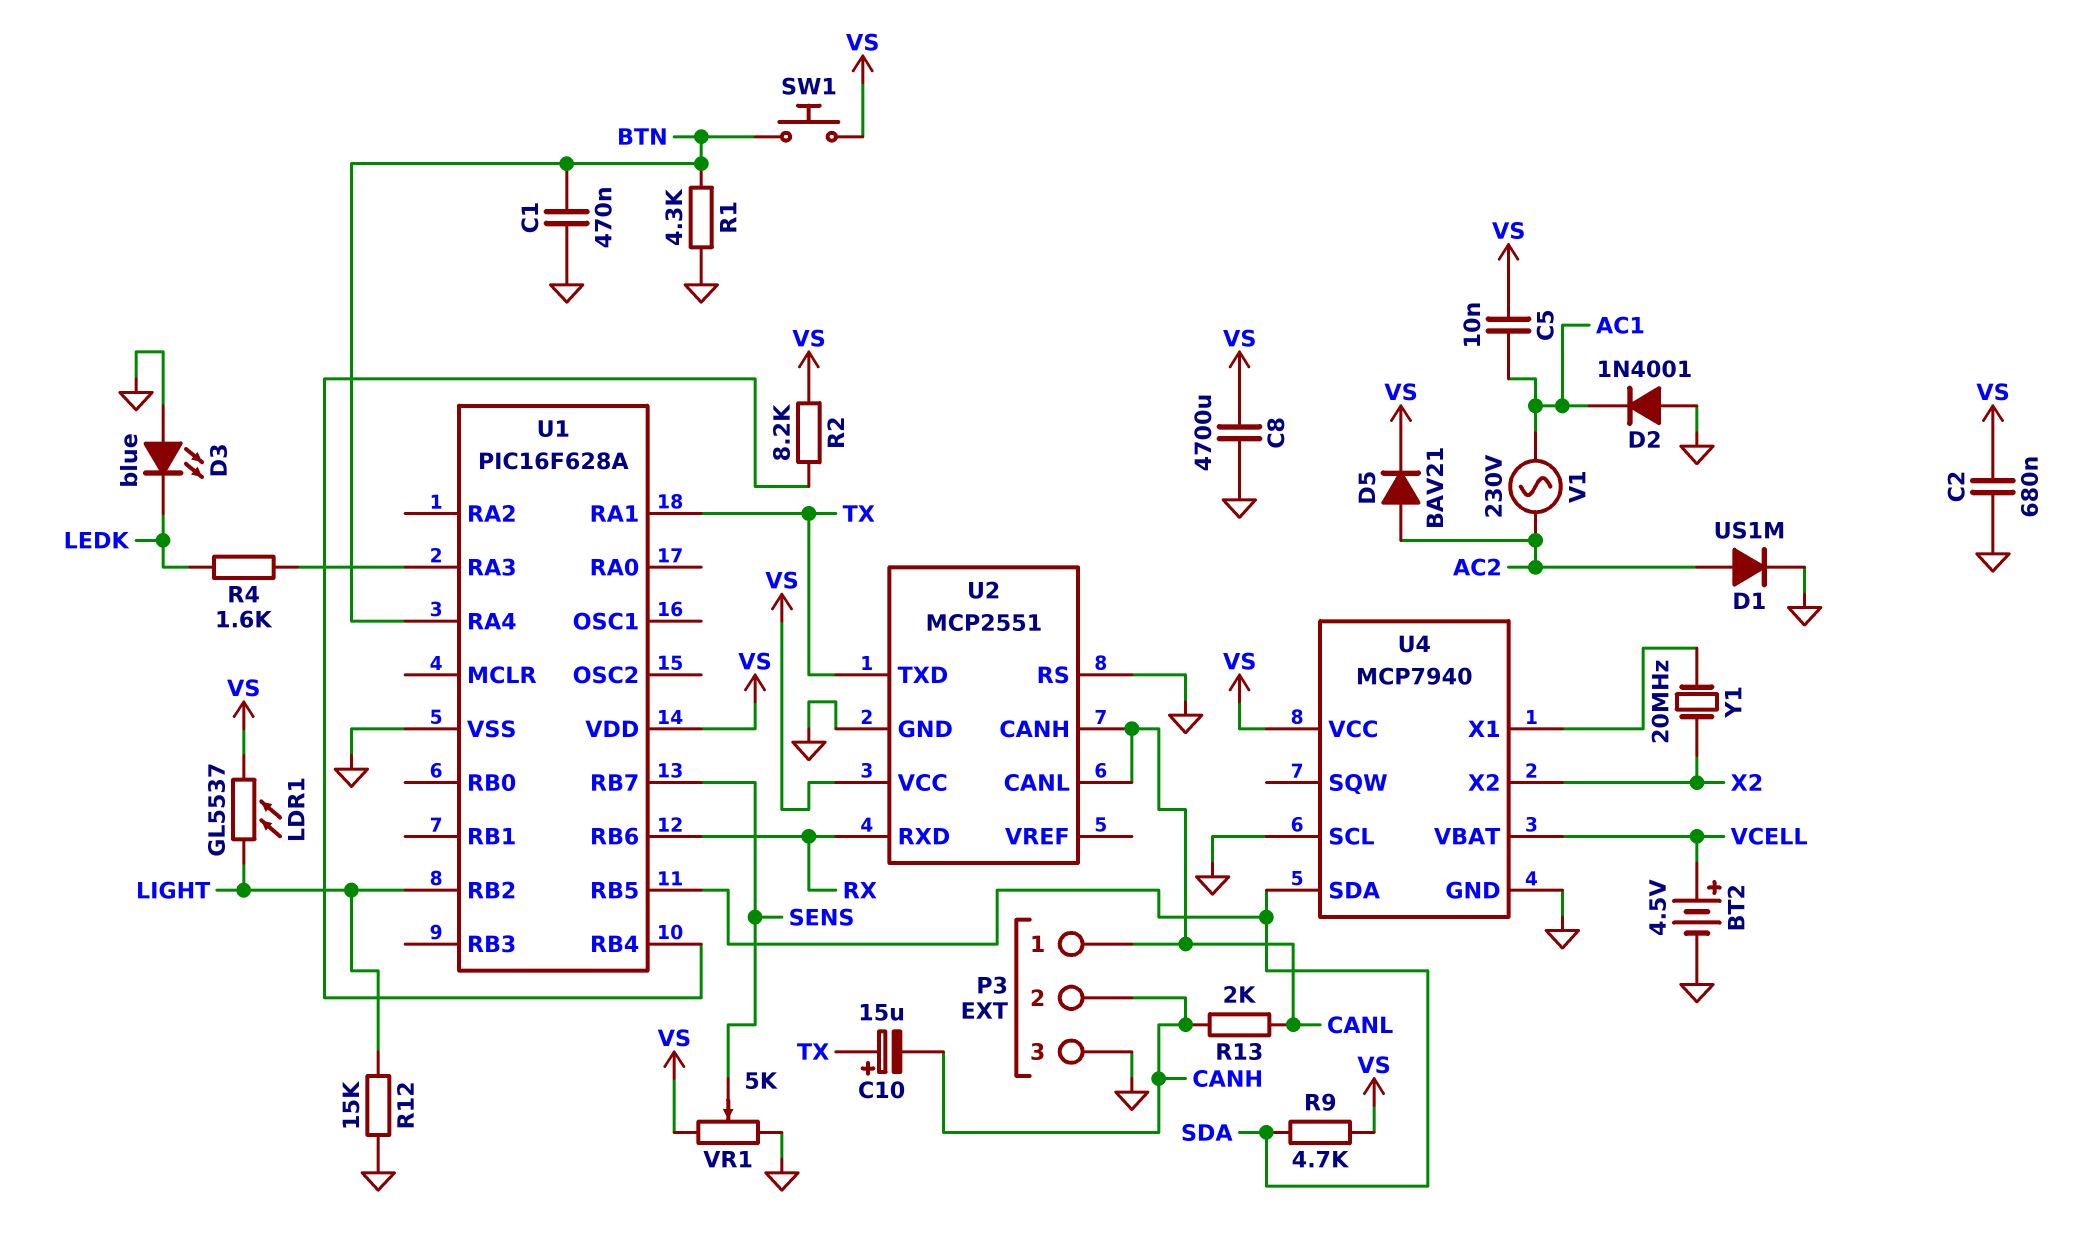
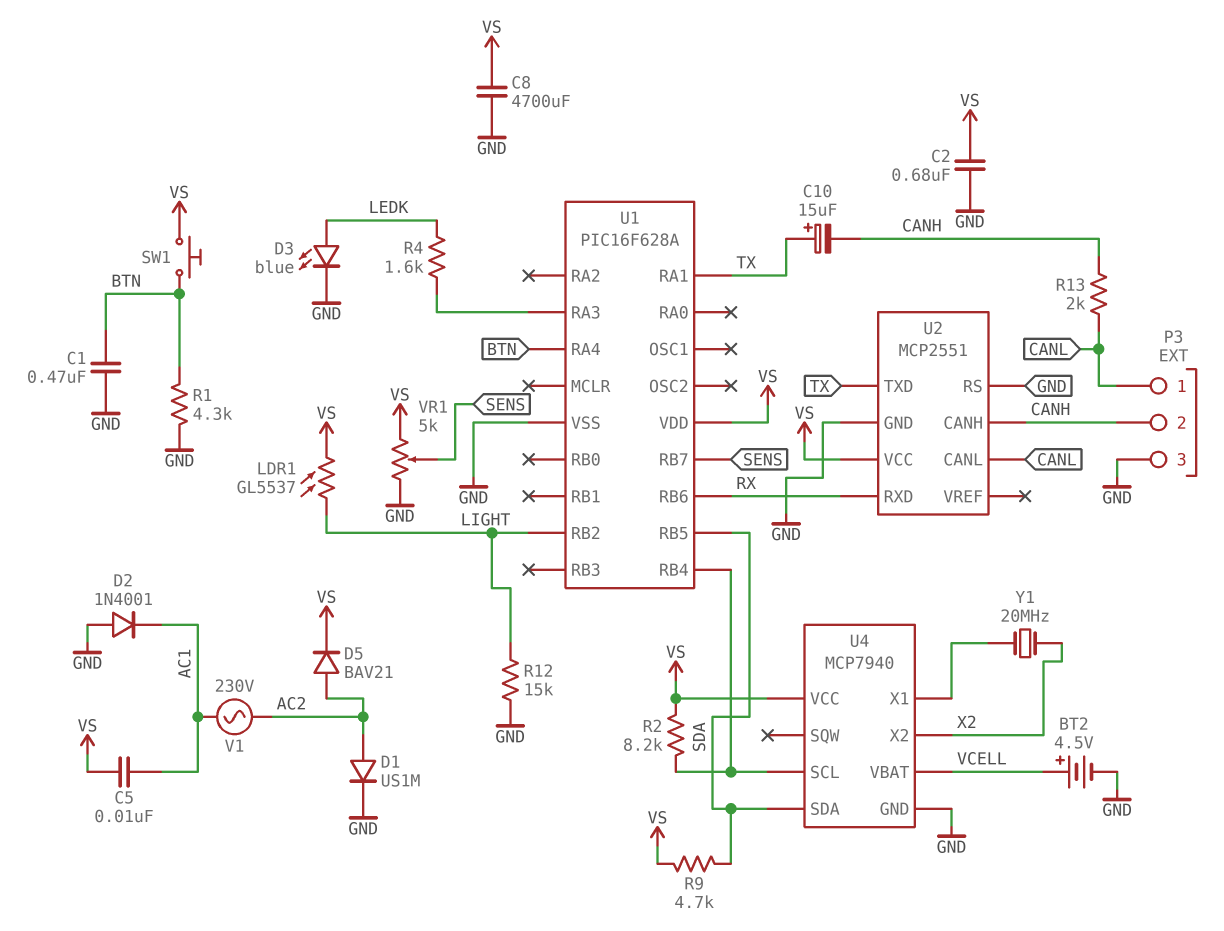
D3: LED blue (A GND, K LEDK) -> LED blue (A LEDK, K GND)
U2 pin CANH: CANL -> CANH
U4 pin SCL: GND -> U1/RB4

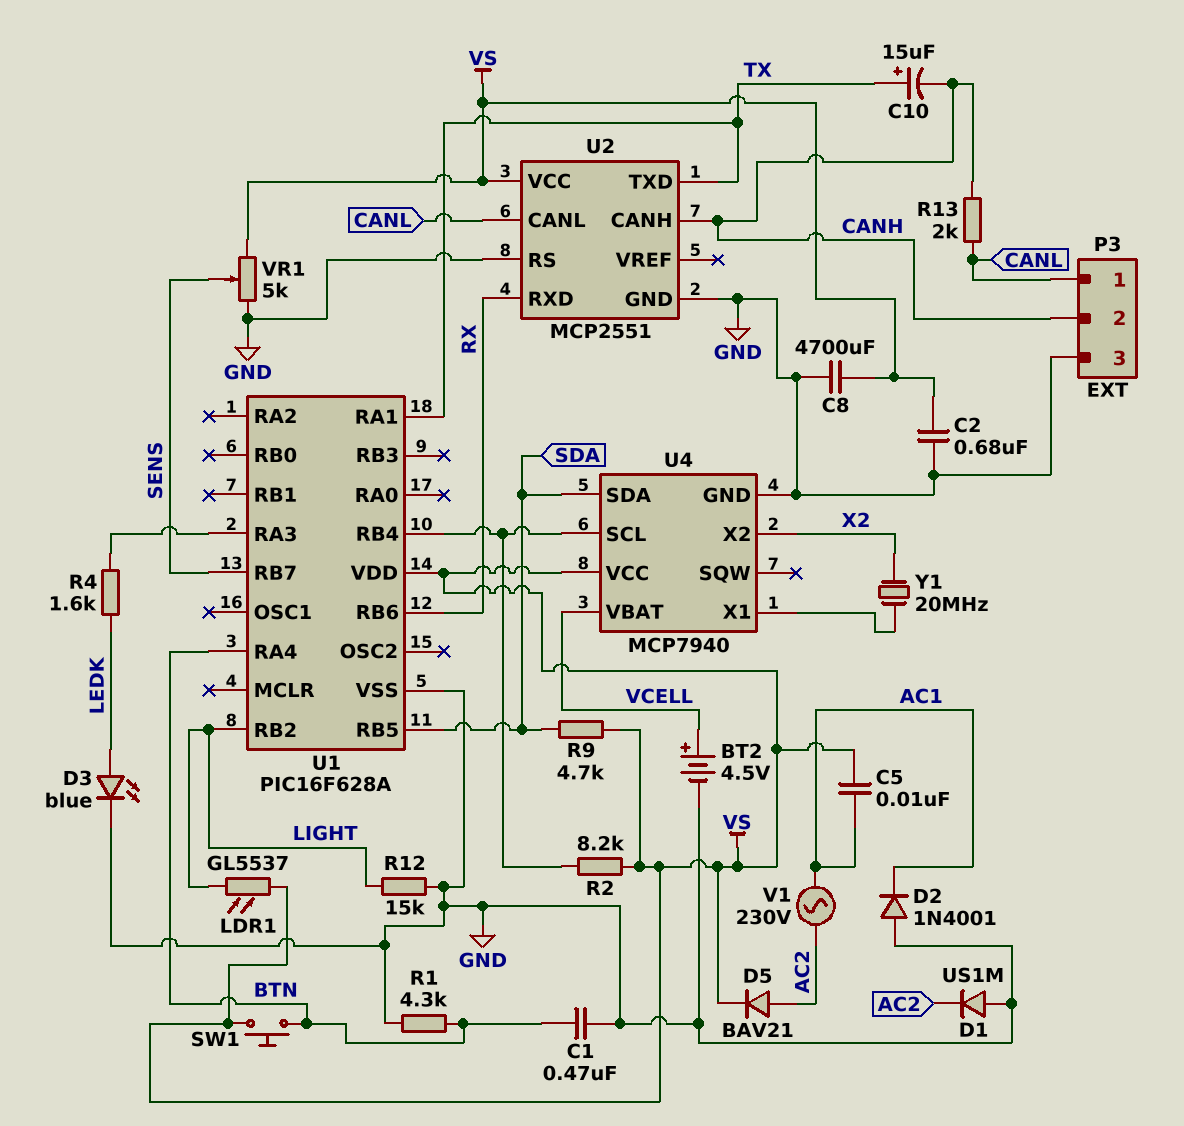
D1: diode US1M (A AC2, K GND) -> diode US1M (A GND, K AC2)

